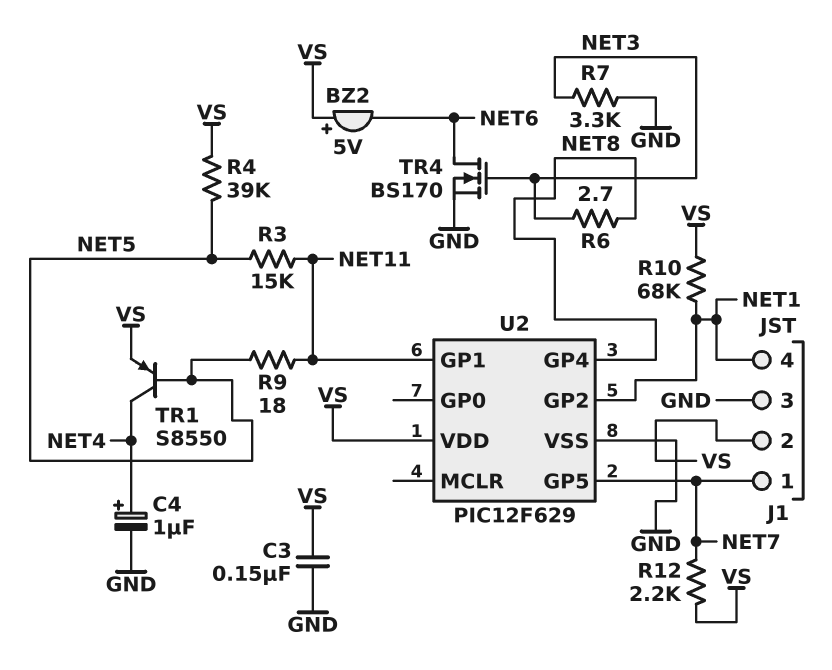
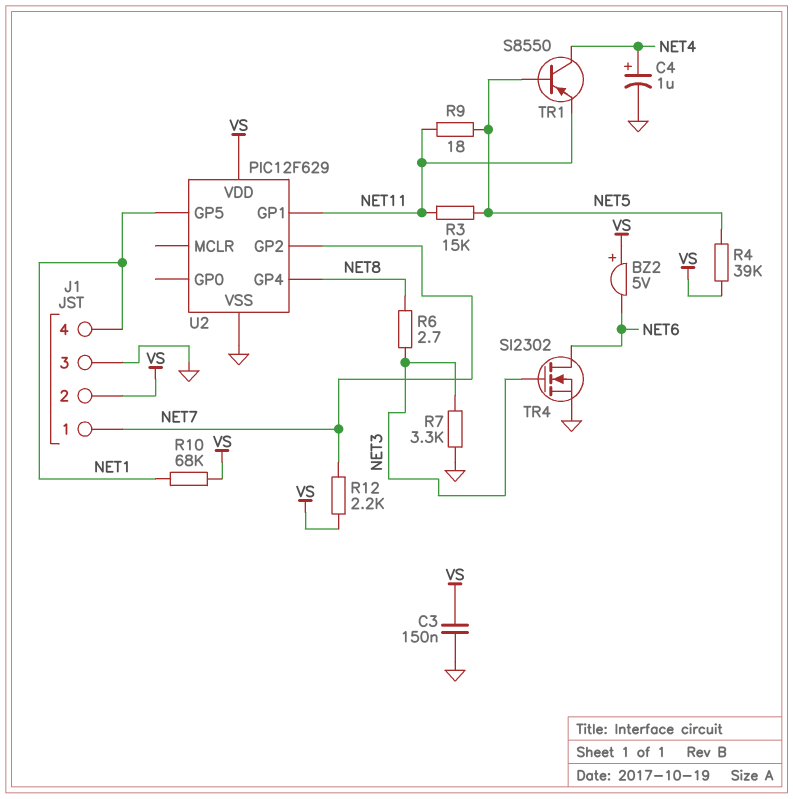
TR1: PNP S8550 (B NET5, C NET4, E VS) -> PNP S8550 (B NET5, C NET4, E NET11)
TR4: NMOS BS170 (G NET3, D NET6, S GND) -> NMOS SI2302 (G NET3, D NET6, S GND)
U2 pin GP2: NET1 -> NET7
U2 pin GP5: NET7 -> NET1

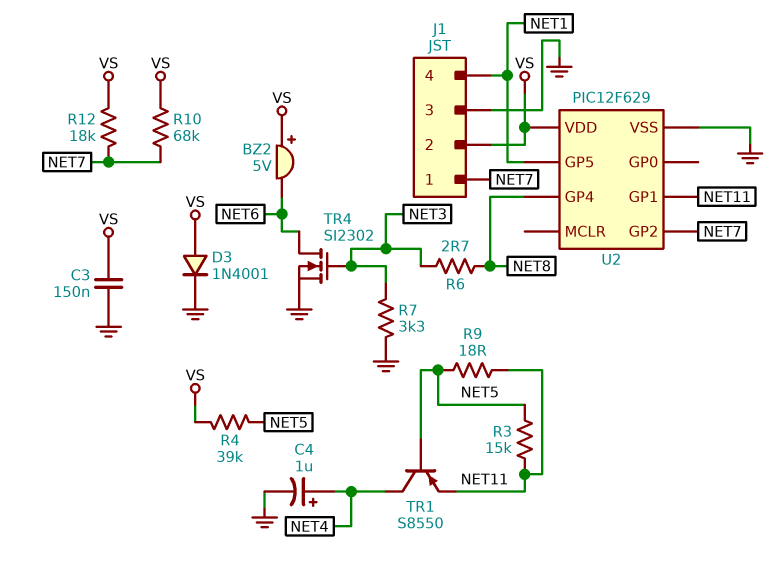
D3: none -> diode 1N4001 (A VS, K GND)
R10: 68k (NET1, VS) -> 68k (NET7, VS)
R12: 2.2k (NET7, VS) -> 18k (NET7, VS)

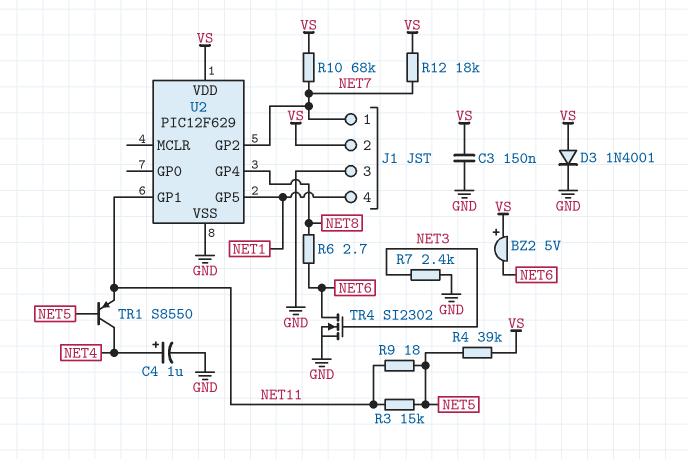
R6: 2.7 (NET3, NET8) -> 2.7 (NET6, NET8)
R7: 3.3k (GND, NET3) -> 2.4k (GND, NET3)

